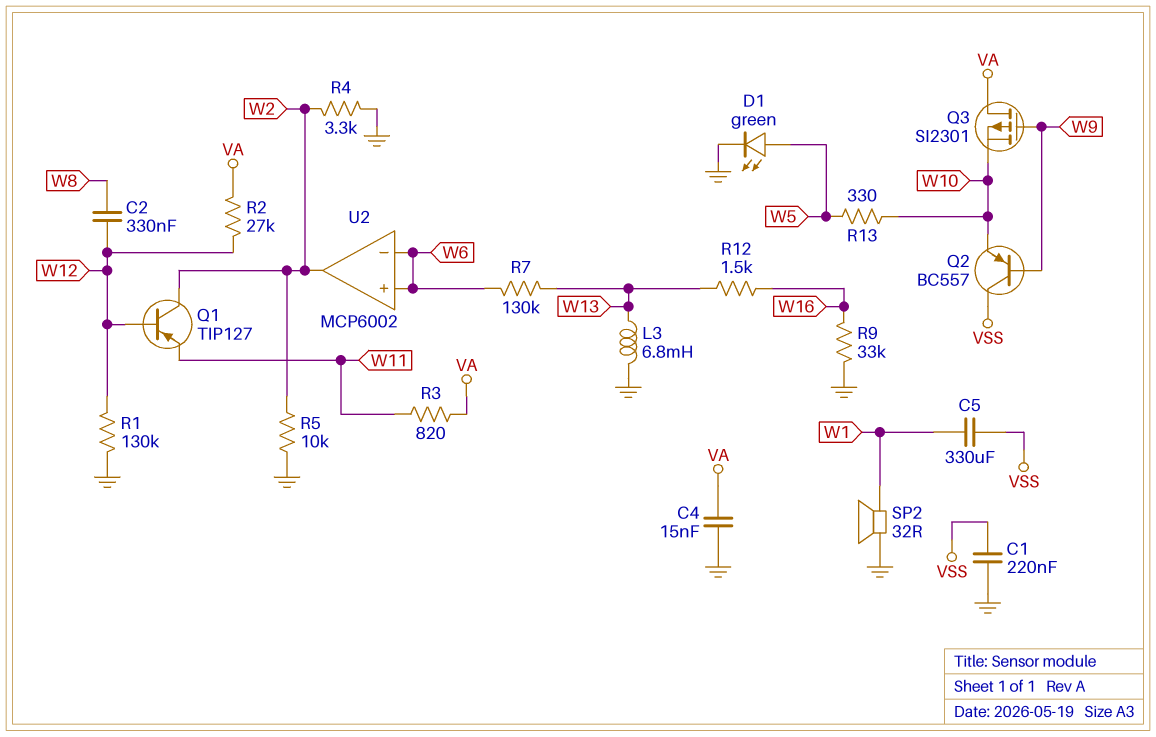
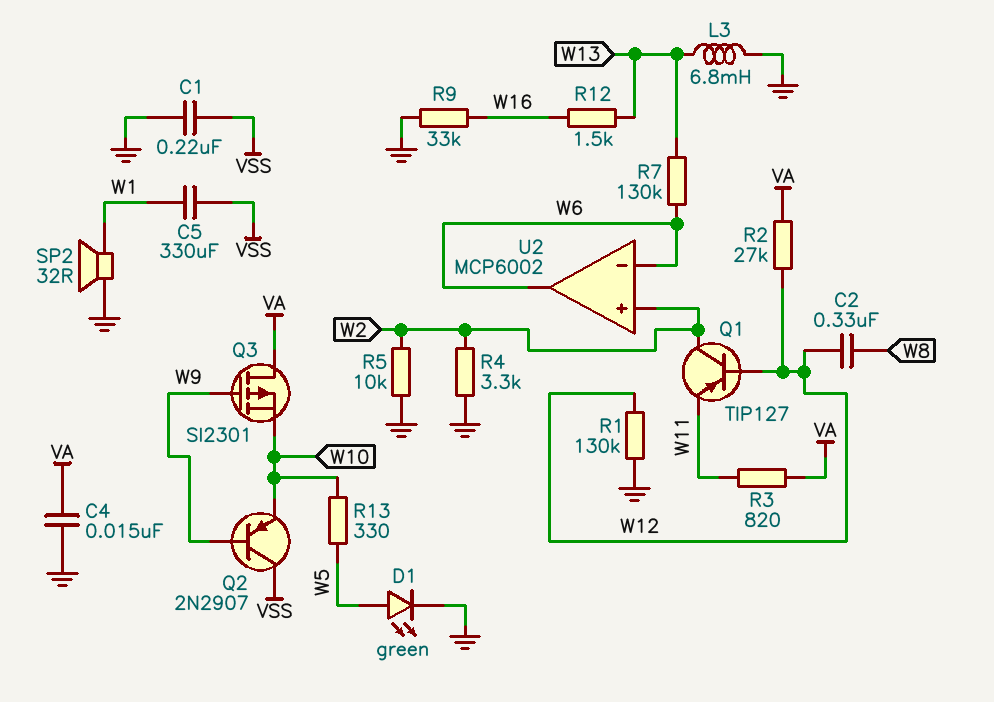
Q2: PNP BC557 (B W9, C VSS, E W10) -> PNP 2N2907 (B W9, C VSS, E W10)
U2 pin in+: W6 -> W2
U2 pin out: W2 -> W6

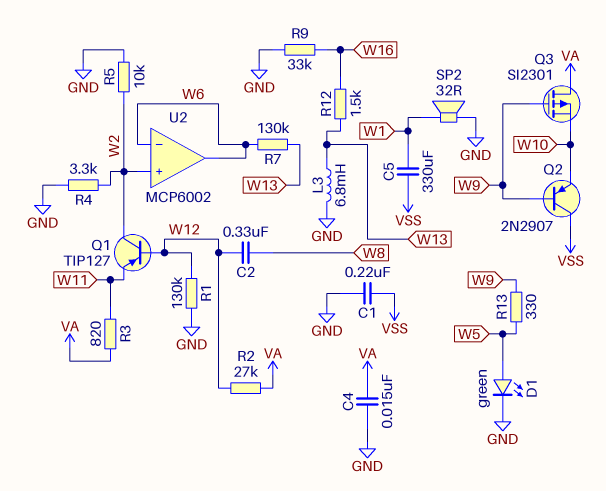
R13: 330 (W5, W10) -> 330 (W5, W9)

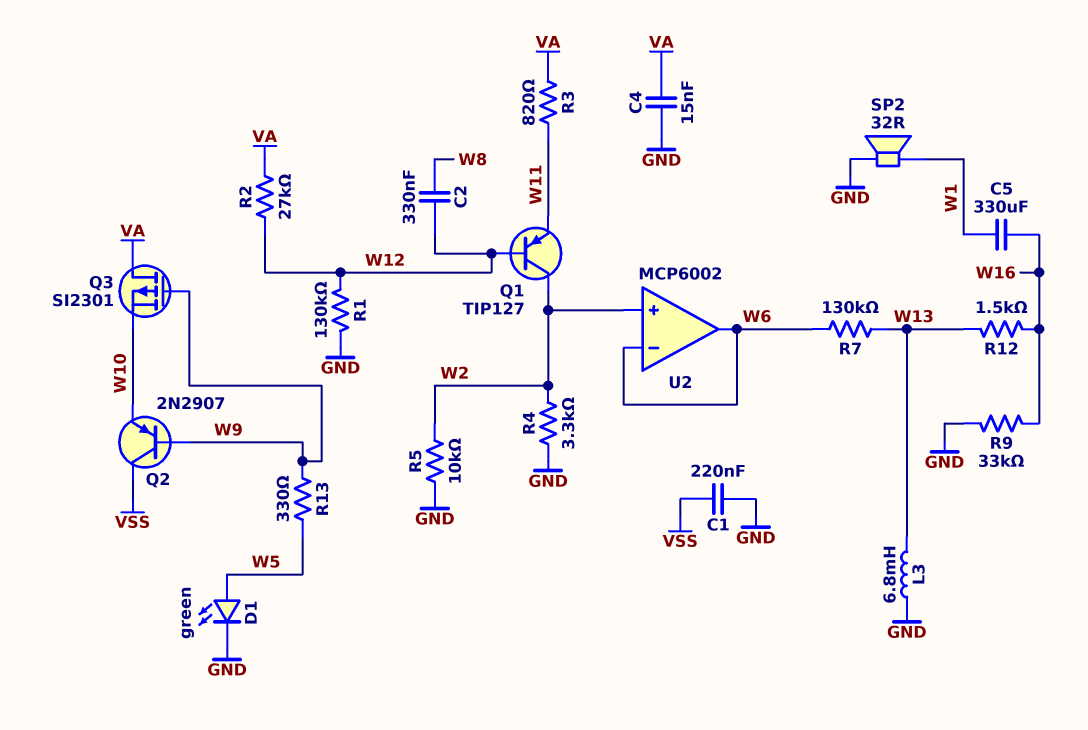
C5: 330uF (VSS, W1) -> 330uF (W1, W16)

